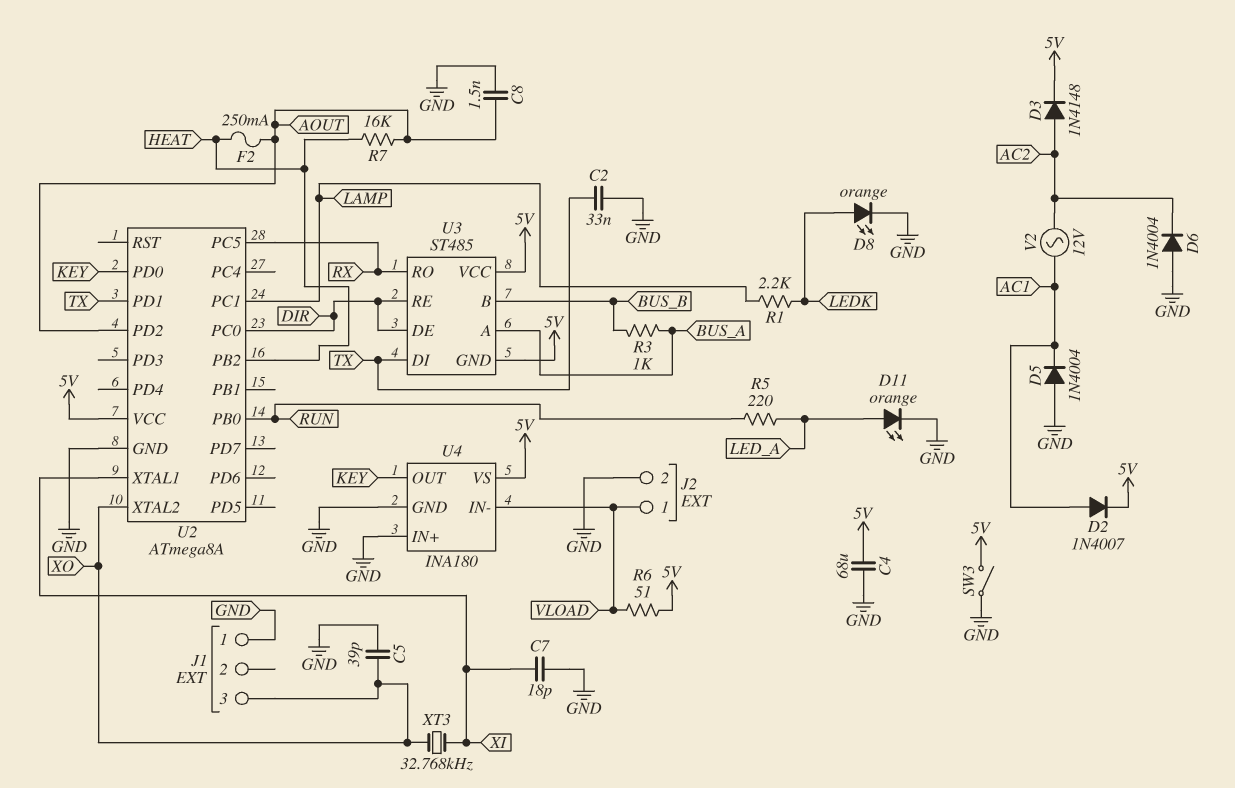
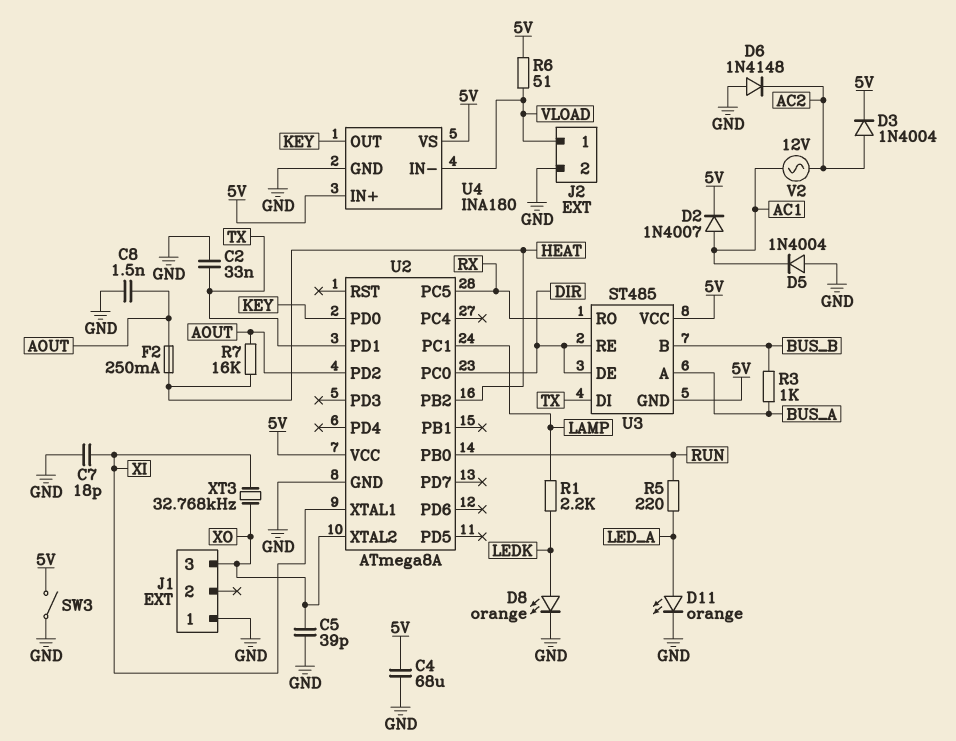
D3: diode 1N4148 (A AC2, K 5V) -> diode 1N4004 (A AC2, K 5V)
D6: diode 1N4004 (A GND, K AC2) -> diode 1N4148 (A GND, K AC2)
U4 pin IN+: GND -> 5V

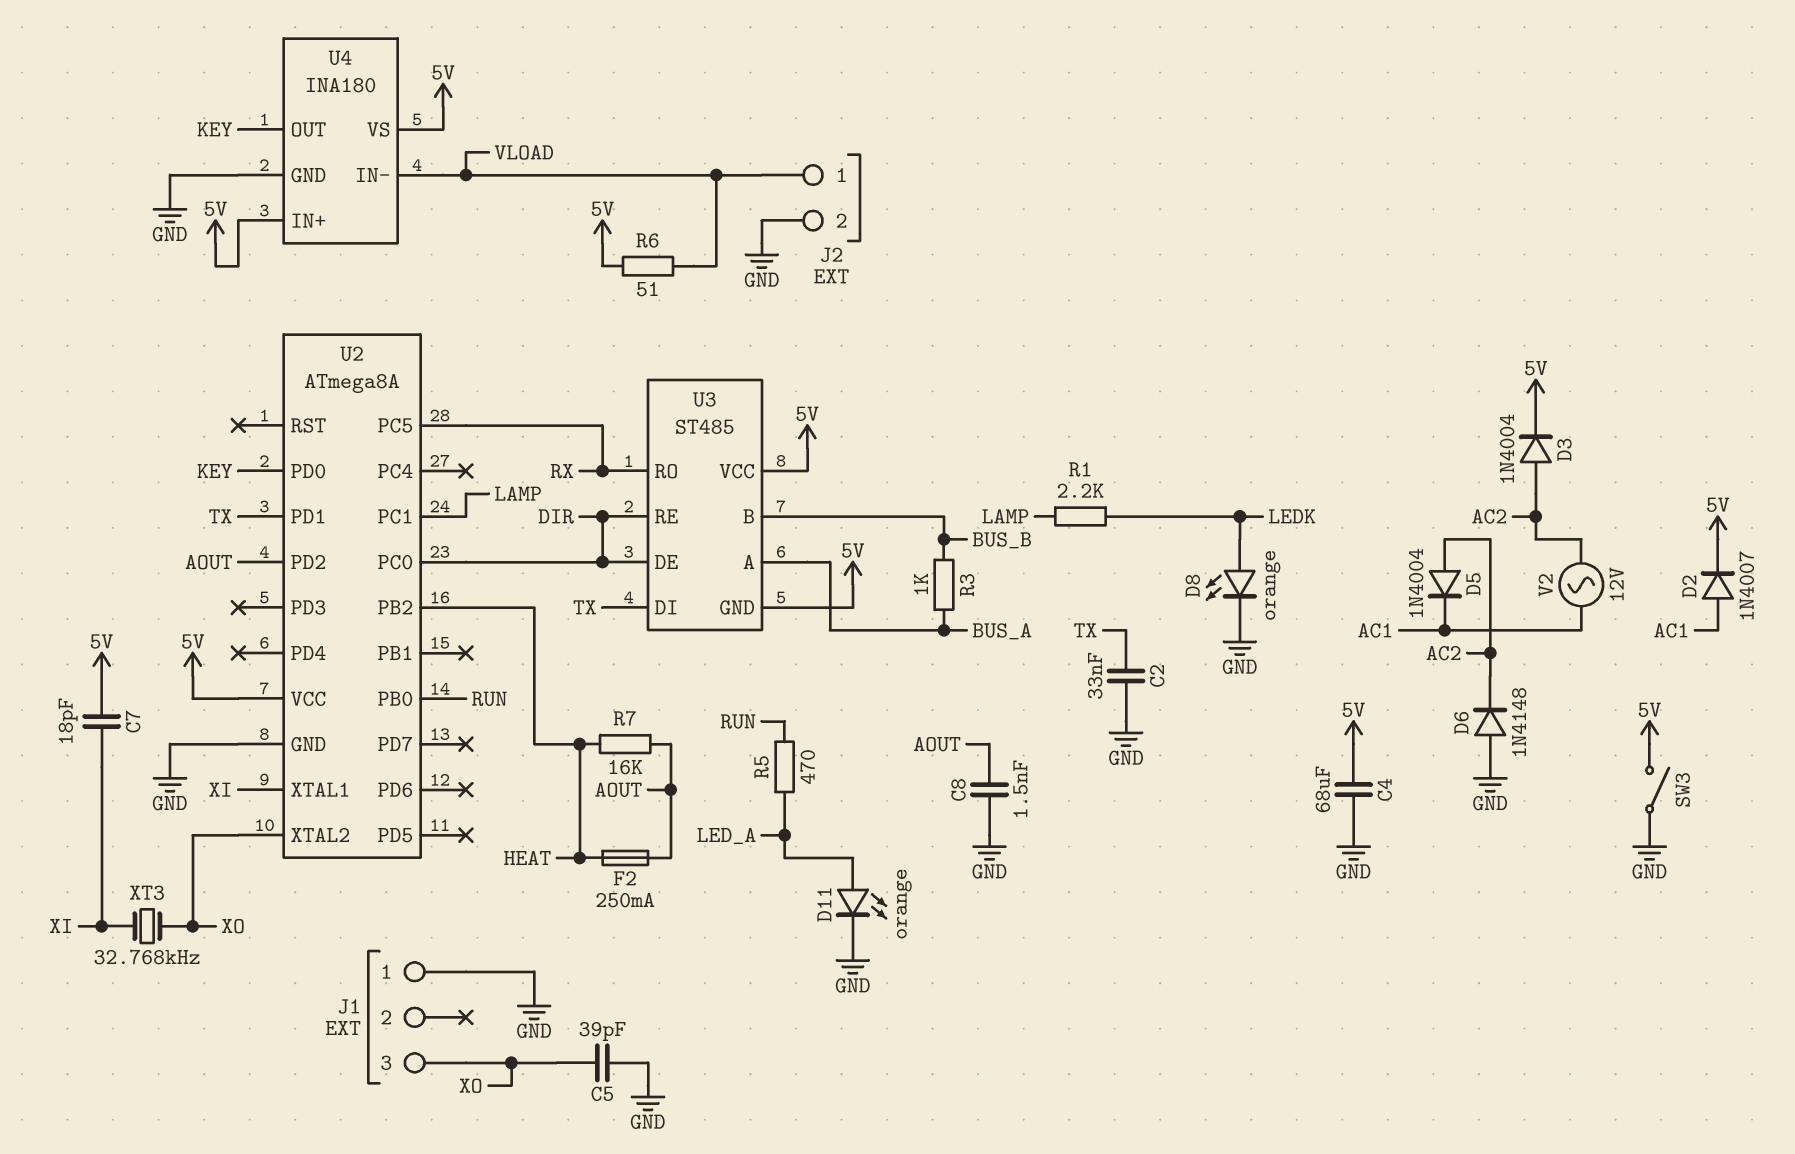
C7: 18pF (GND, XI) -> 18pF (5V, XI)
D5: diode 1N4004 (A GND, K AC1) -> diode 1N4004 (A AC2, K AC1)
R5: 220 (LED_A, RUN) -> 470 (LED_A, RUN)

